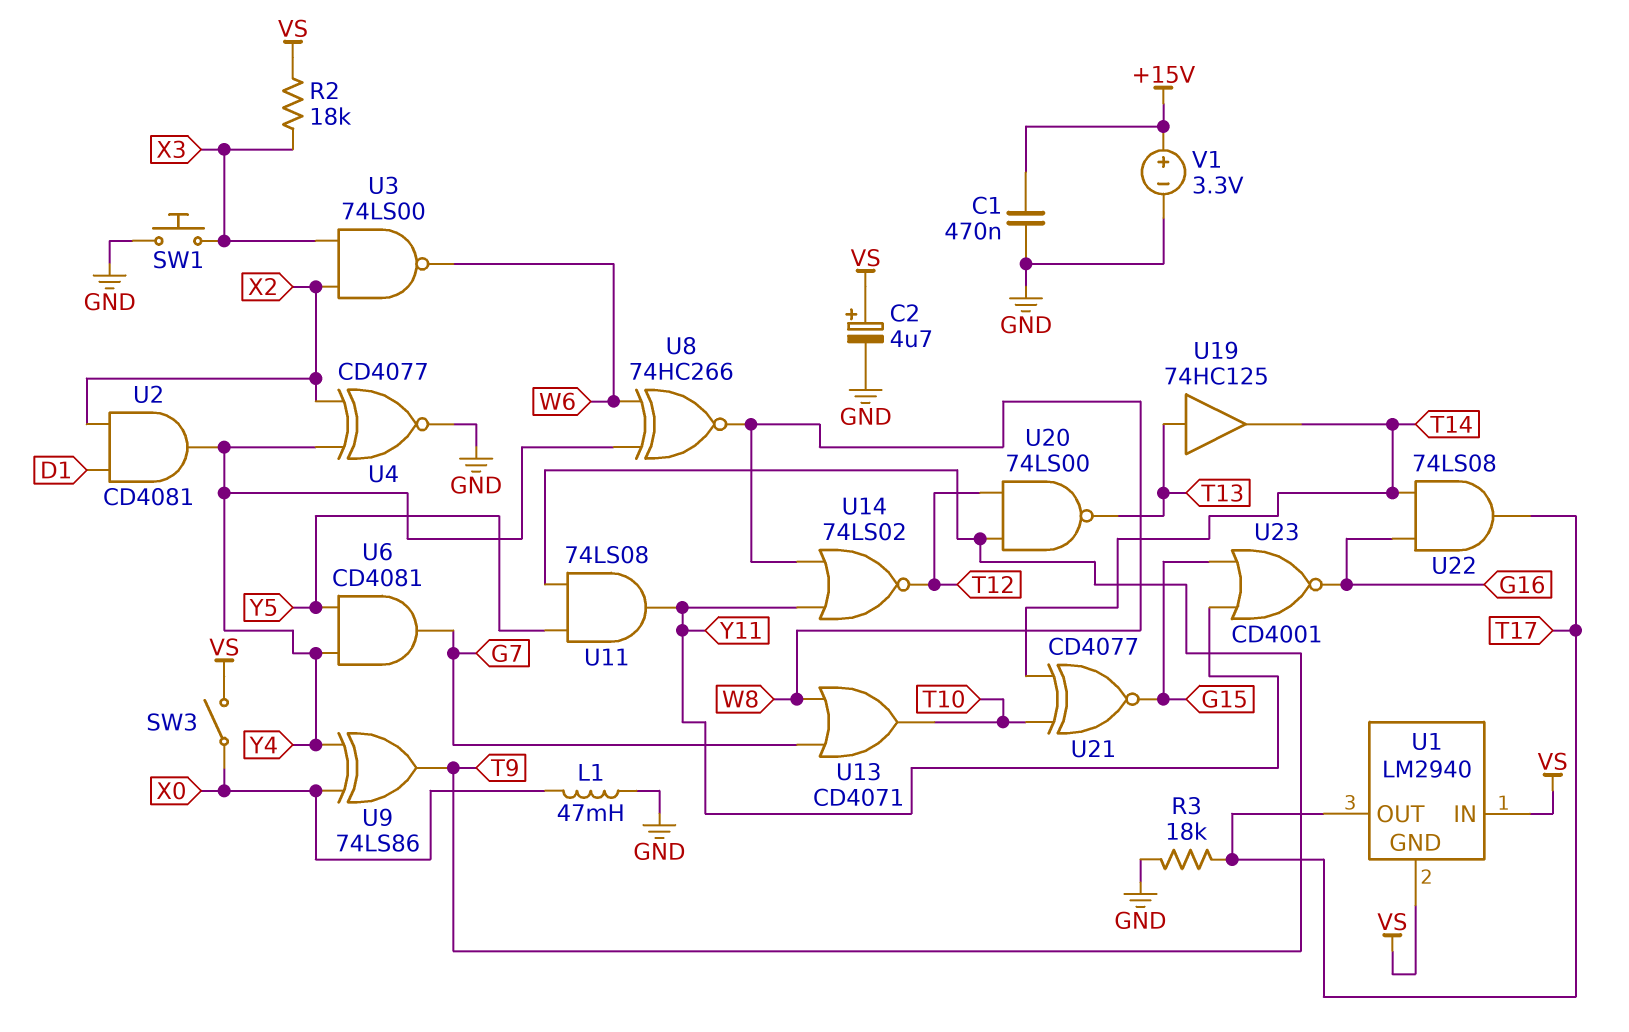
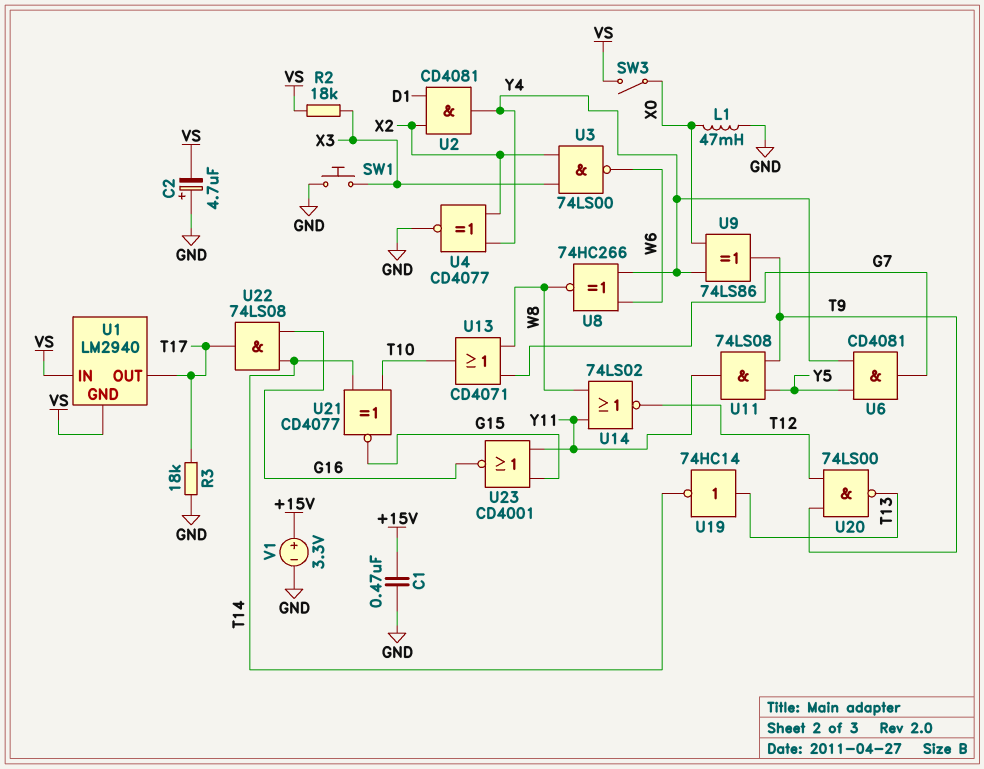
C2: 4.7uF (plus VS, minus GND) -> 4.7uF (plus GND, minus VS)
U19: buffer 74HC125 (in T13, out T14) -> NOT 74HC14 (in T13, out T14)

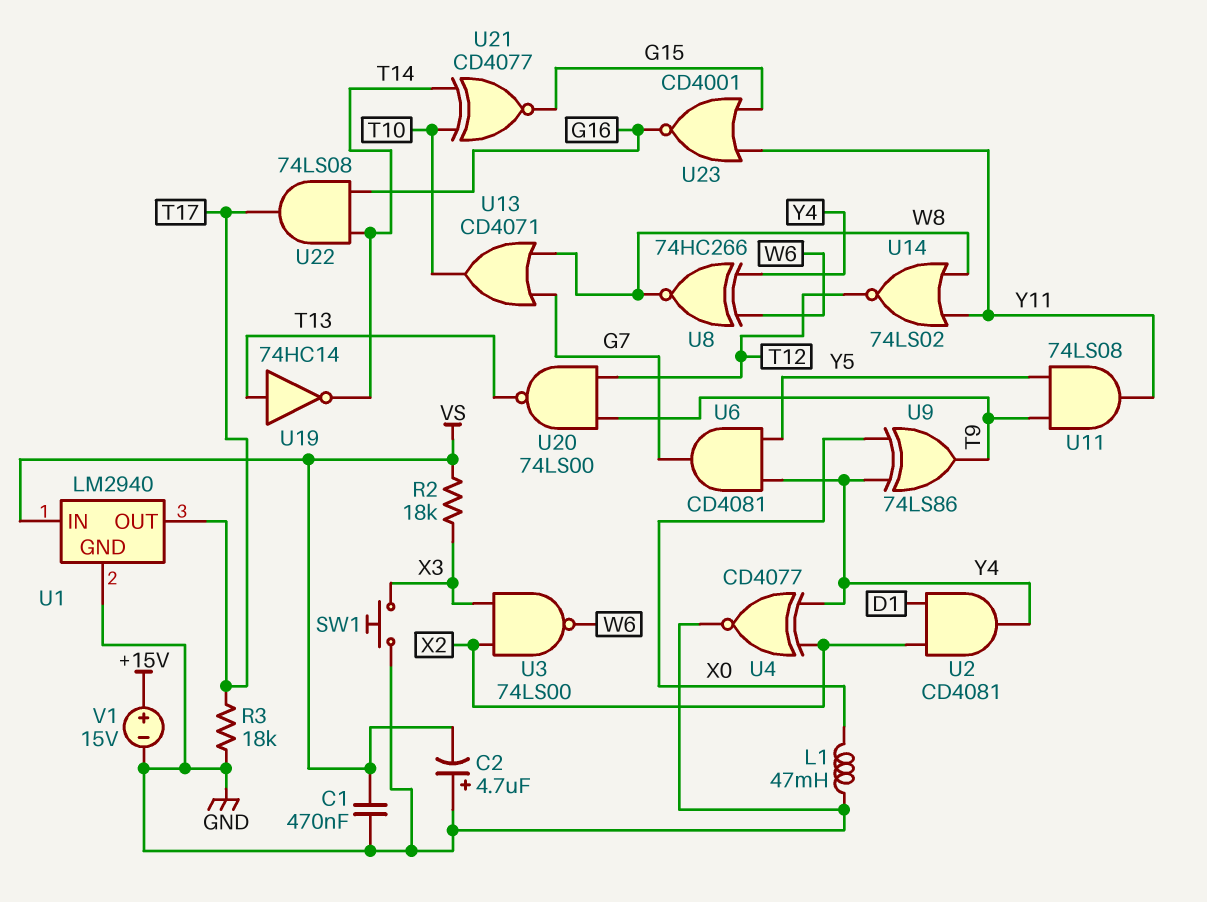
C1: 470nF (+15V, GND) -> 470nF (GND, VS)
SW3: switch (VS, X0) -> none
U1 pin GND: VS -> GND
V1: 3.3V (plus +15V, minus GND) -> 15V (plus +15V, minus GND)

